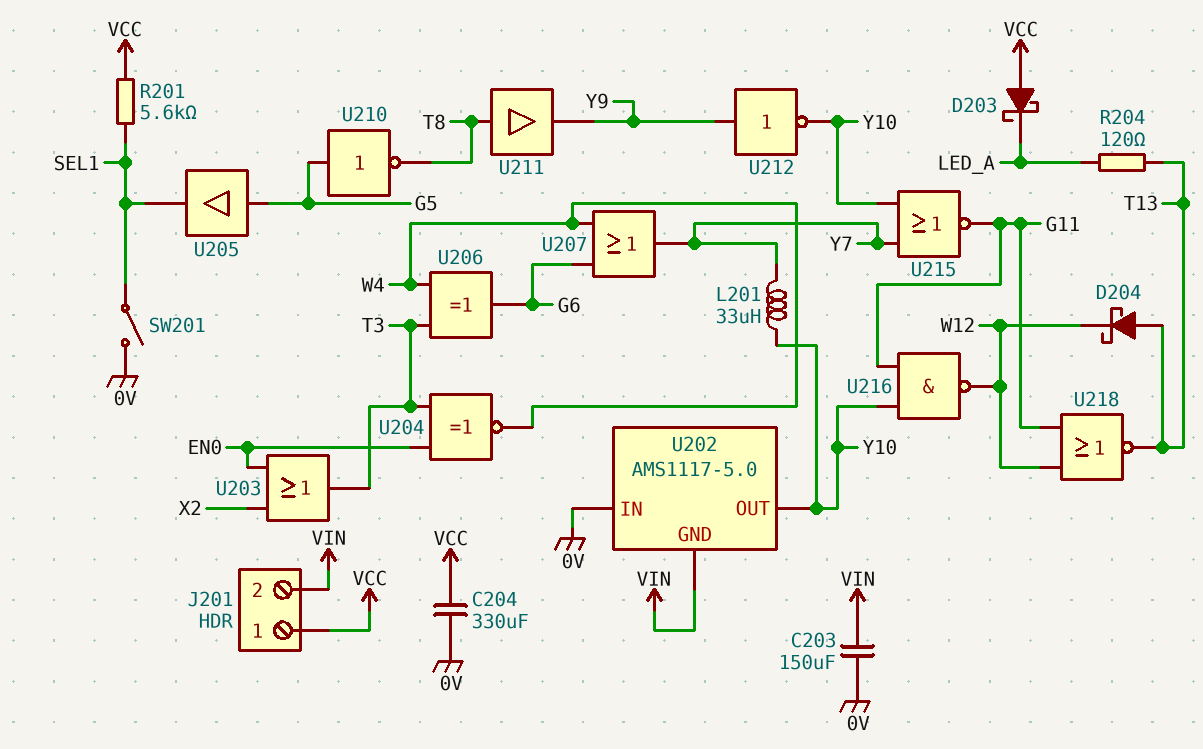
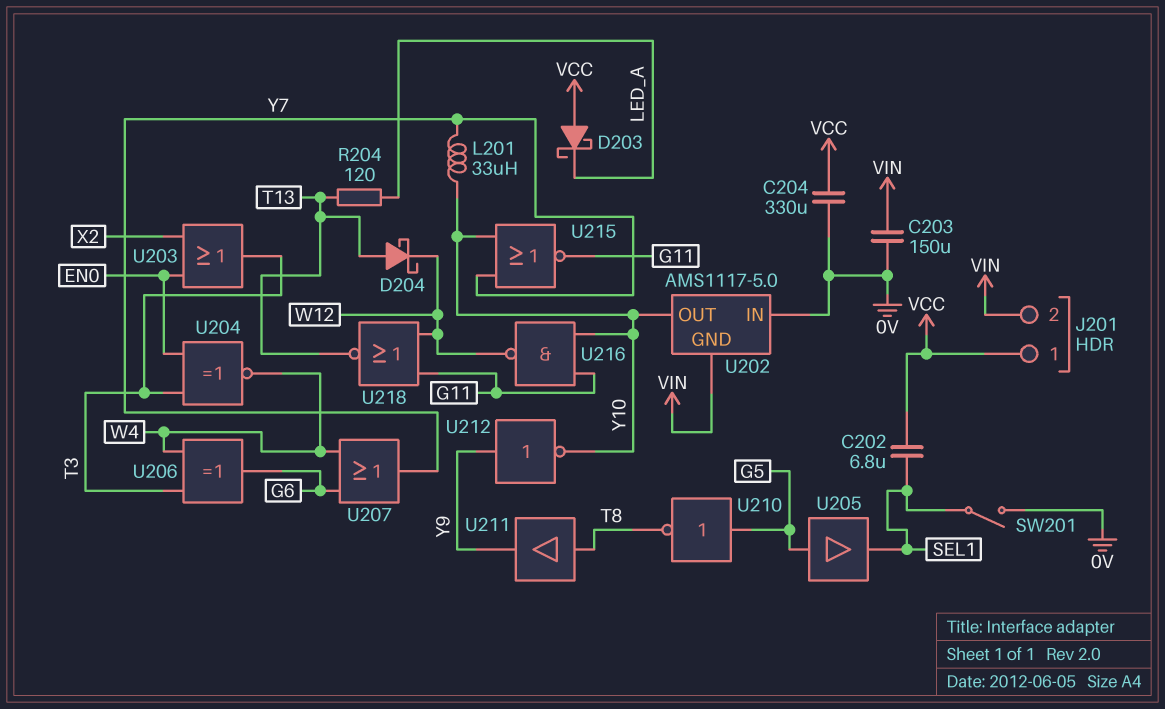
C202: none -> 6.8uF (SEL1, VCC)
R201: 5.6k (SEL1, VCC) -> none

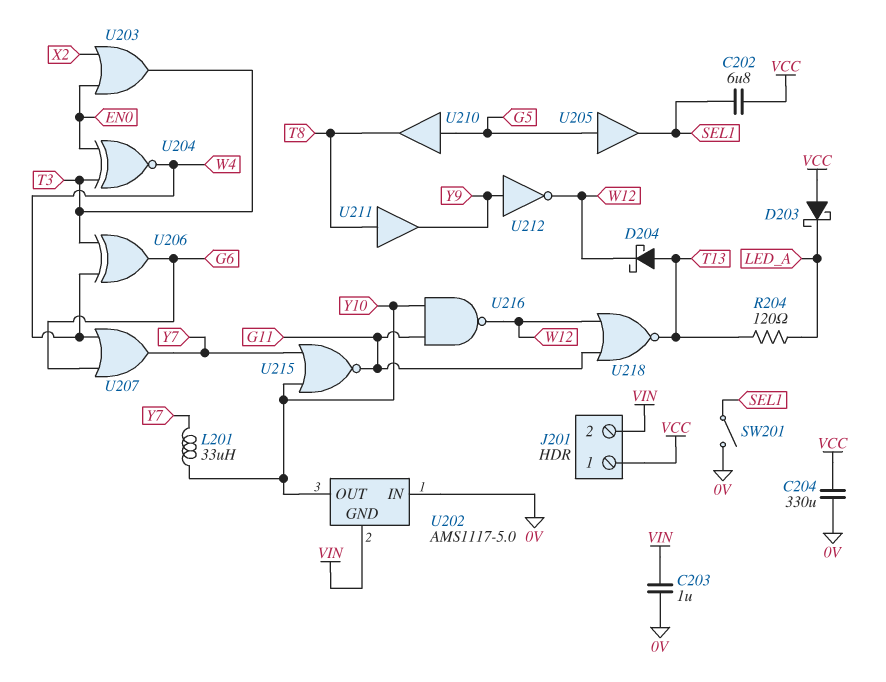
C203: 150uF (0V, VIN) -> 1uF (0V, VIN)
U210: NOT (in G5, out T8) -> buffer (in G5, out T8)
U212: NOT (in Y9, out Y10) -> NOT (in Y9, out W12)

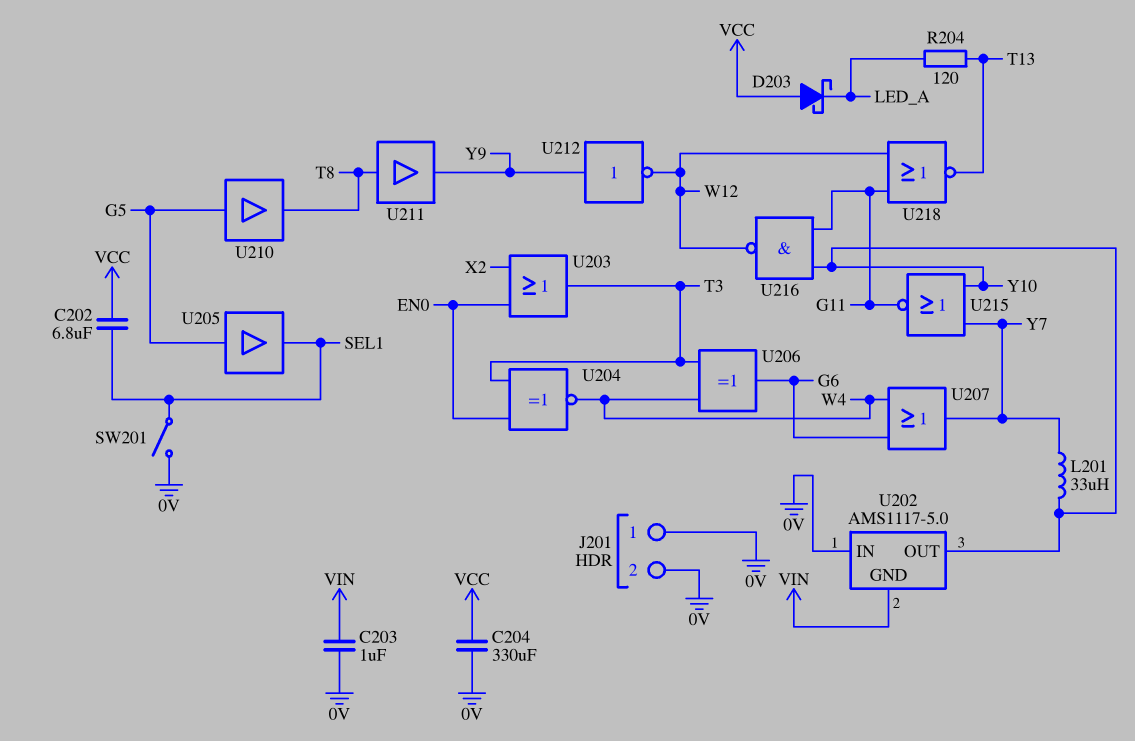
D204: schottky (A T13, K W12) -> none
J201 pin 1: VCC -> 0V
J201 pin 2: VIN -> 0V

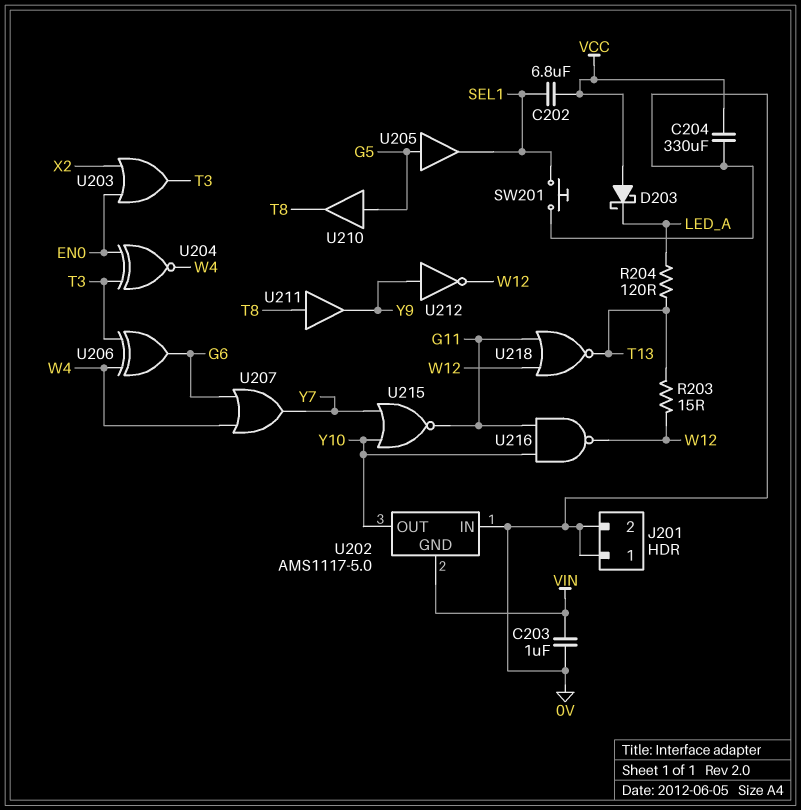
L201: 33uH (Y7, Y10) -> none
R203: none -> 15 (T13, W12)
SW201: switch (0V, SEL1) -> button (0V, SEL1)

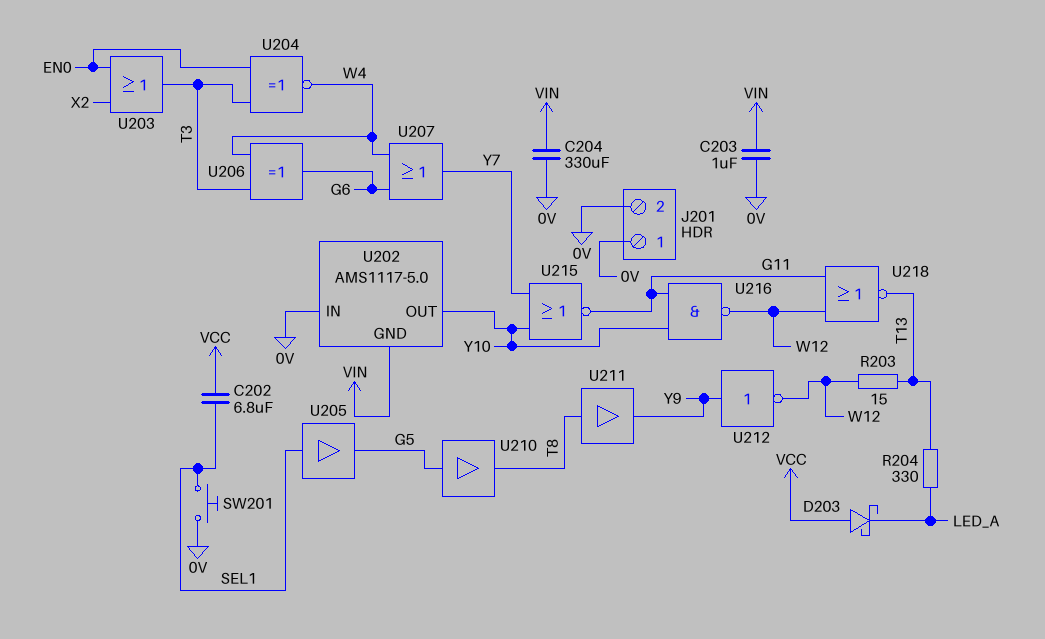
C204: 330uF (0V, VCC) -> 330uF (0V, VIN)
R204: 120 (LED_A, T13) -> 330 (LED_A, T13)
U205: buffer (in G5, out SEL1) -> buffer (in SEL1, out G5)

